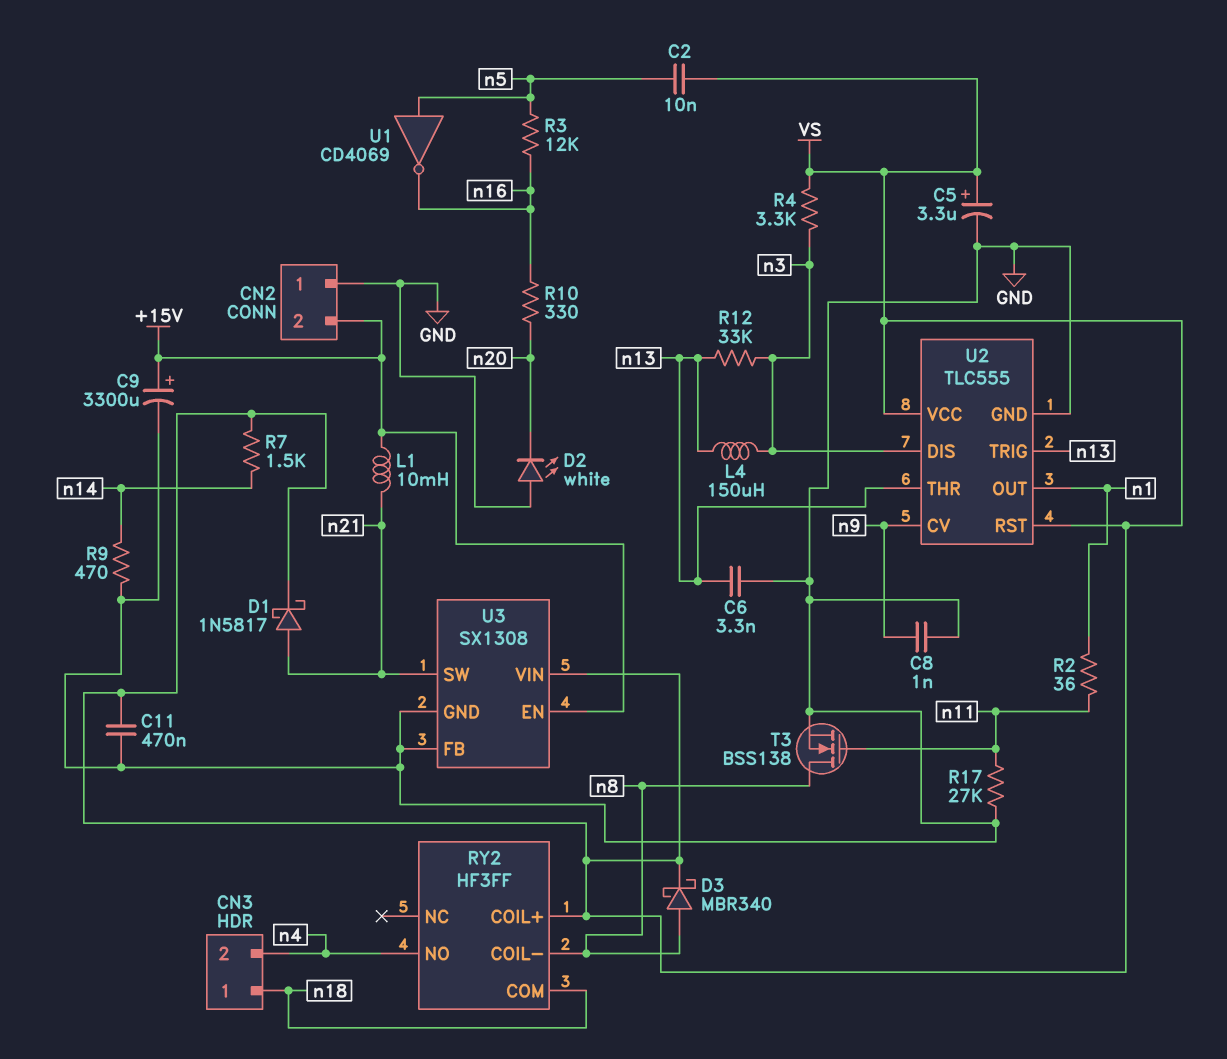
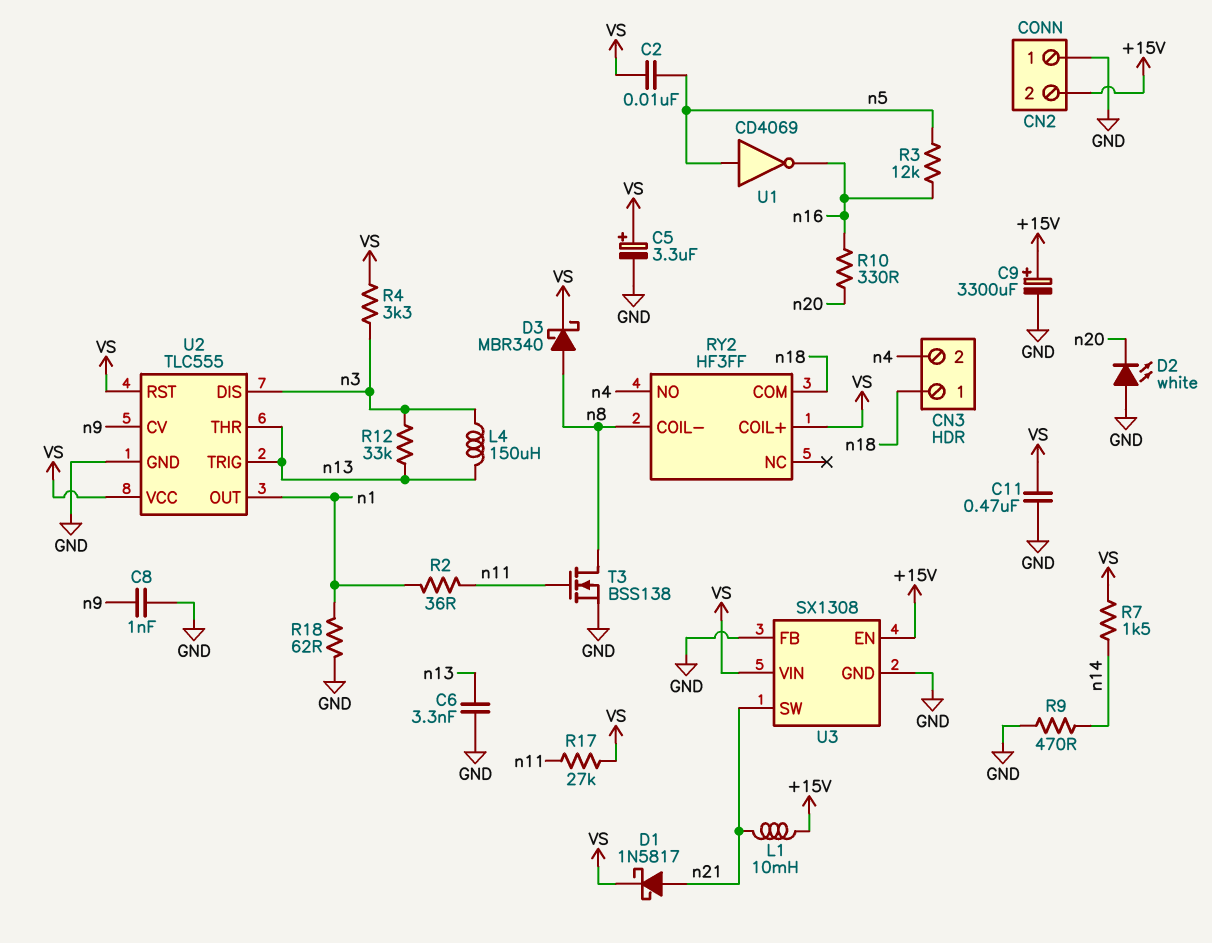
R17: 27k (GND, n11) -> 27k (VS, n11)
R18: none -> 62 (GND, n1)

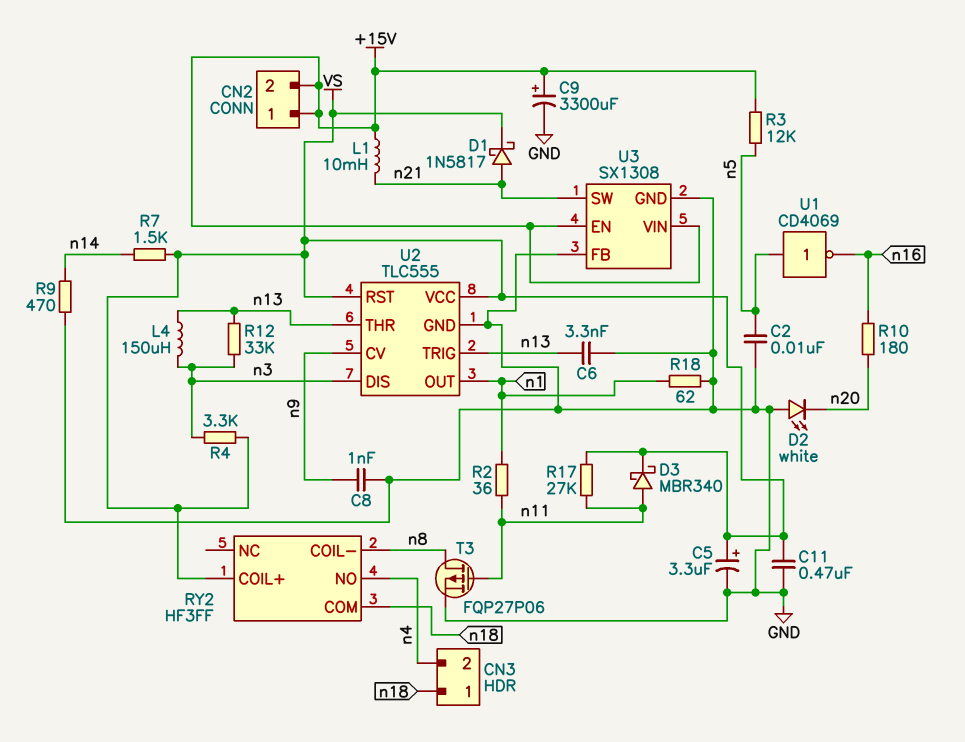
C2: 10nF (VS, n5) -> 10nF (GND, n5)
CN2 pin 1: GND -> +15V
D3: schottky MBR340 (A n8, K VS) -> schottky MBR340 (A n11, K VS)
R3: 12k (n5, n16) -> 12k (+15V, n5)
R10: 330 (n16, n20) -> 180 (n16, n20)
T3: NMOS BSS138 (G n11, D n8, S GND) -> PMOS FQP27P06 (G n11, D n8, S GND)
U3 pin VIN: VS -> +15V

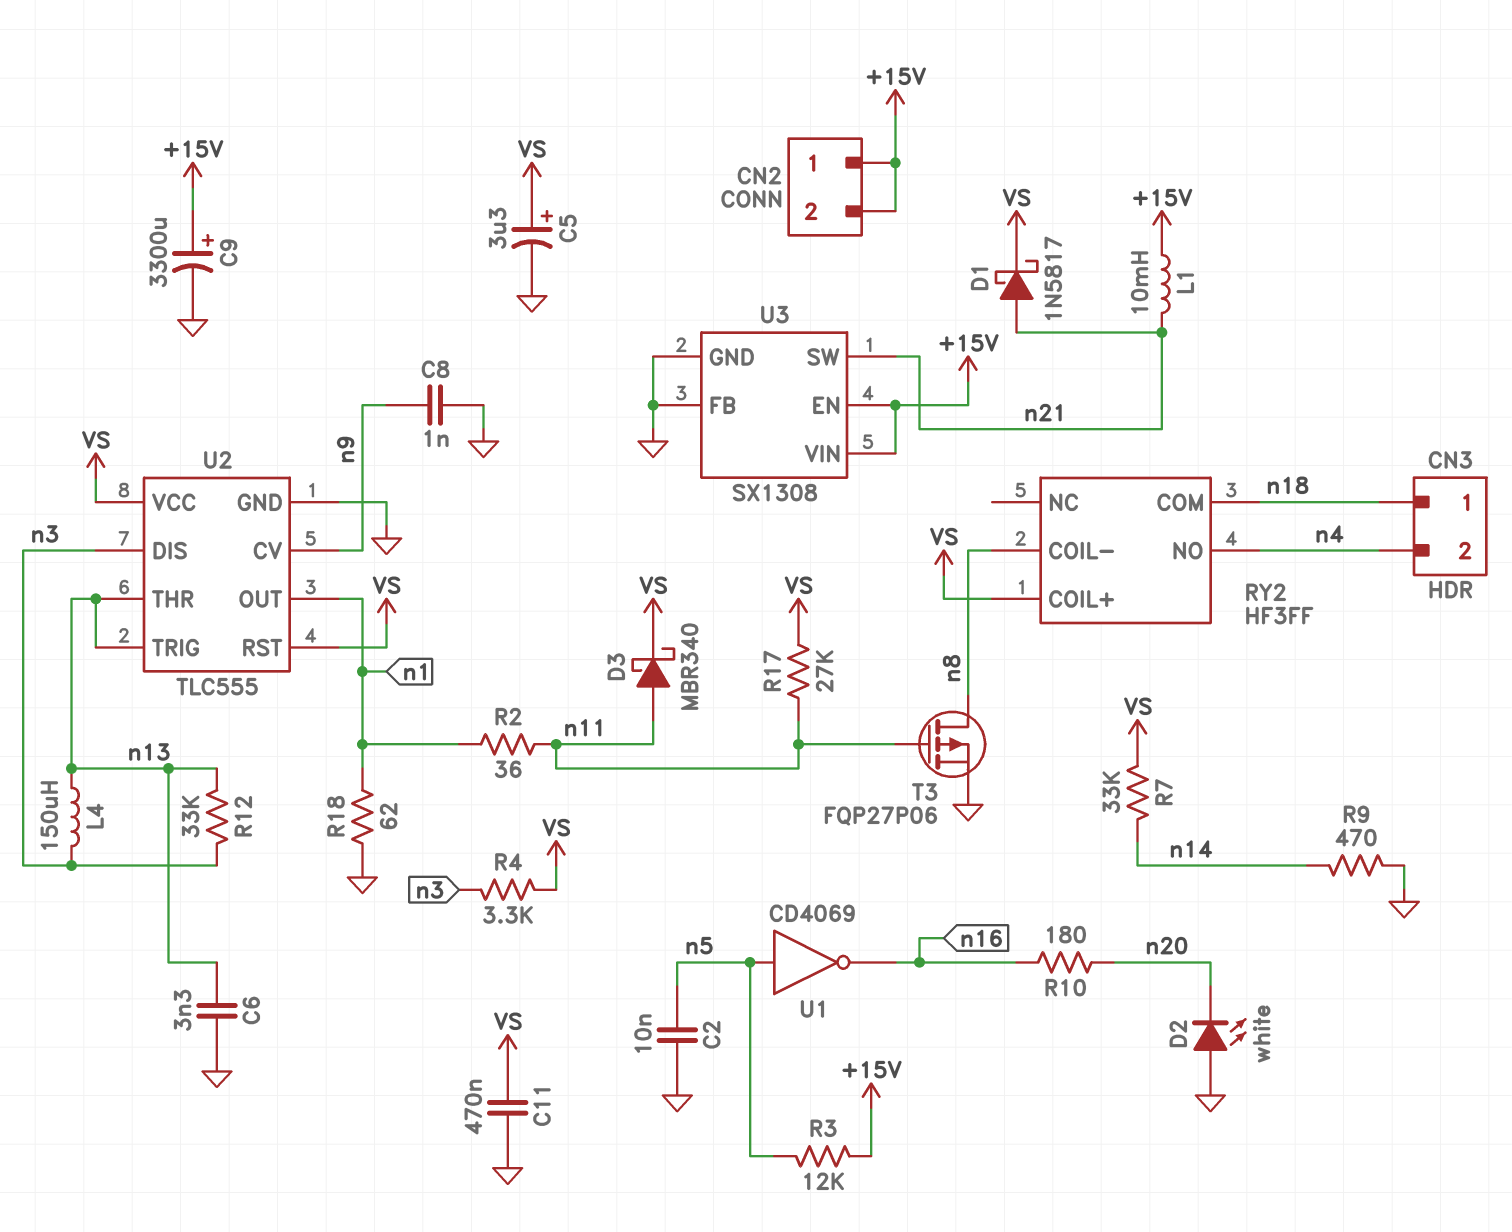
R7: 1.5k (VS, n14) -> 33k (VS, n14)

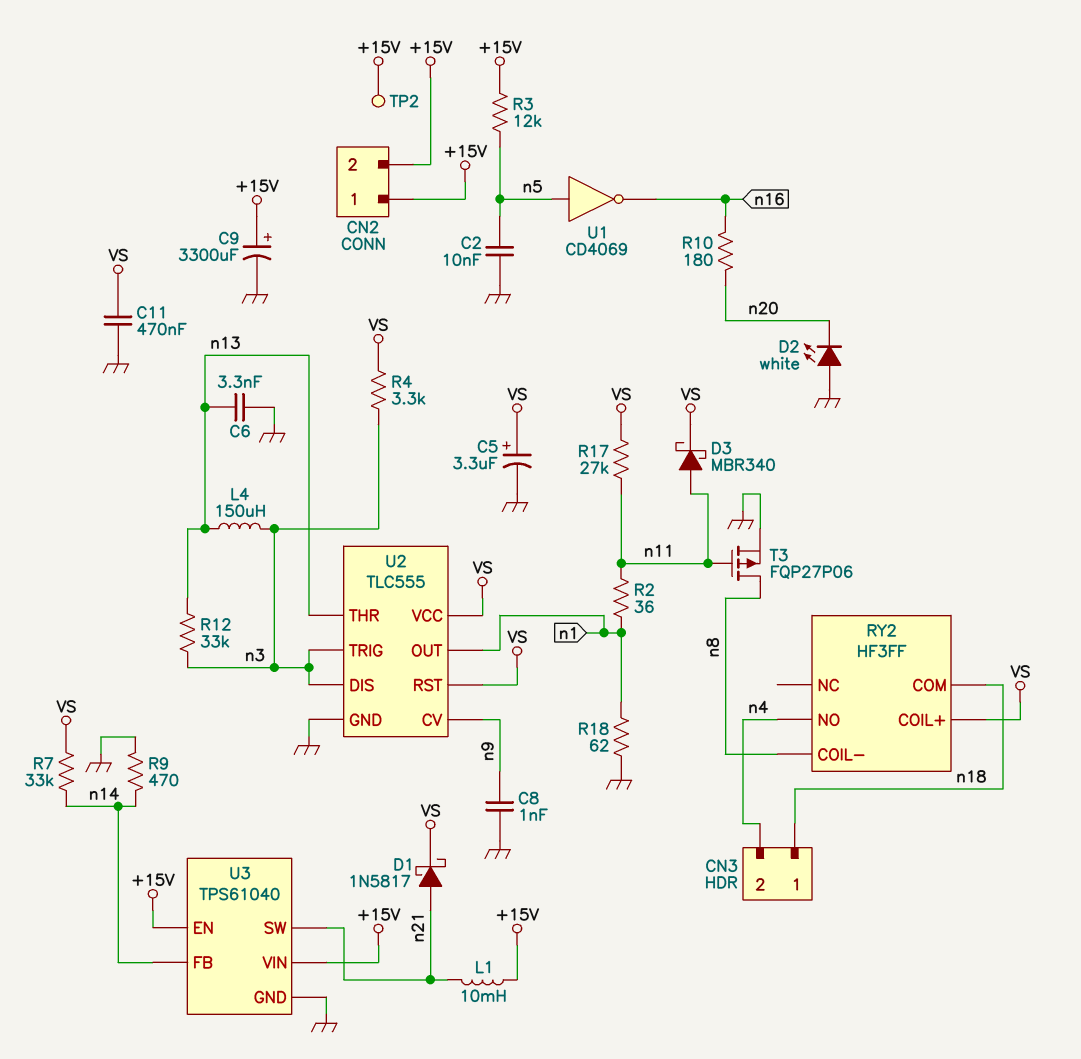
TP2: none -> test point (+15V)
U2 pin TRIG: n13 -> n3
U3: SX1308 -> TPS61040
U3 pin FB: GND -> n14

